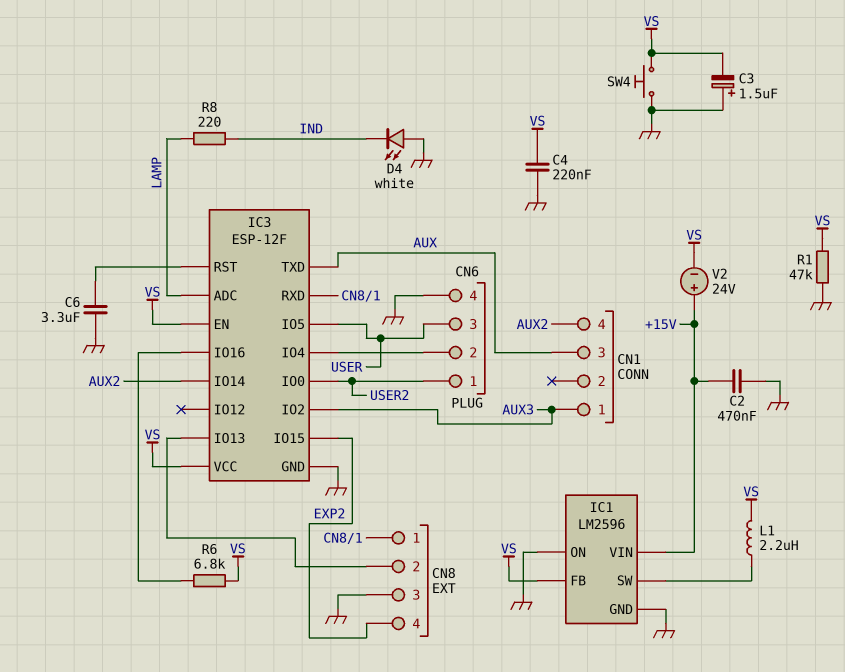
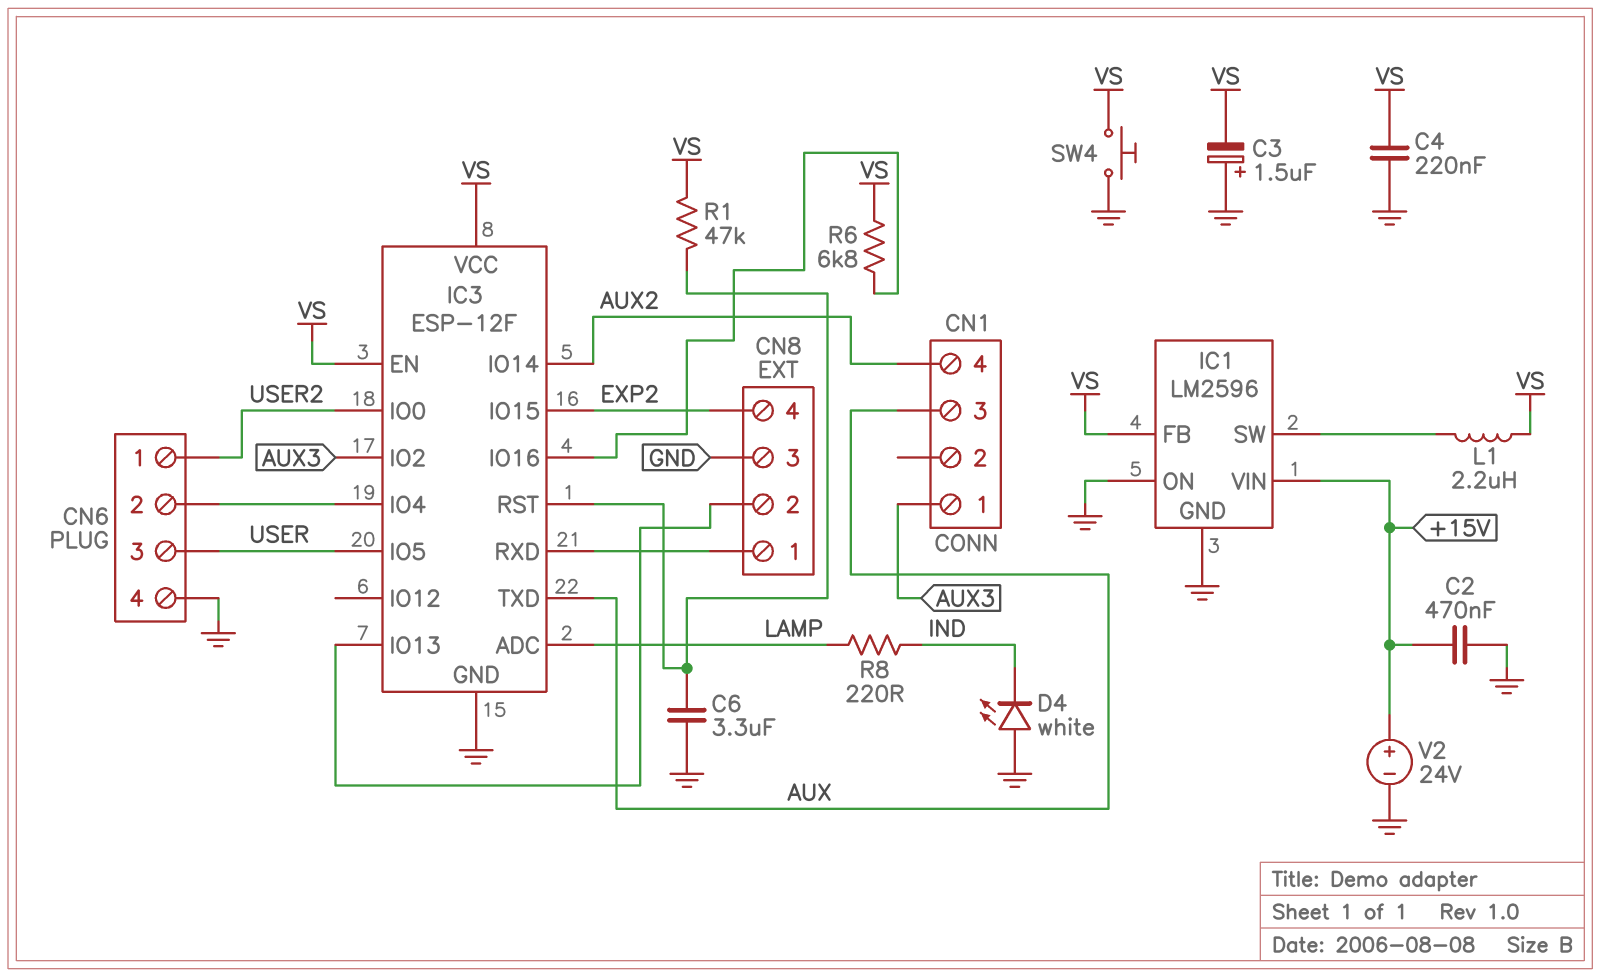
R1: 47k (GND, VS) -> 47k (IC3/RST, VS)
V2: 24V (plus +15V, minus VS) -> 24V (plus +15V, minus GND)

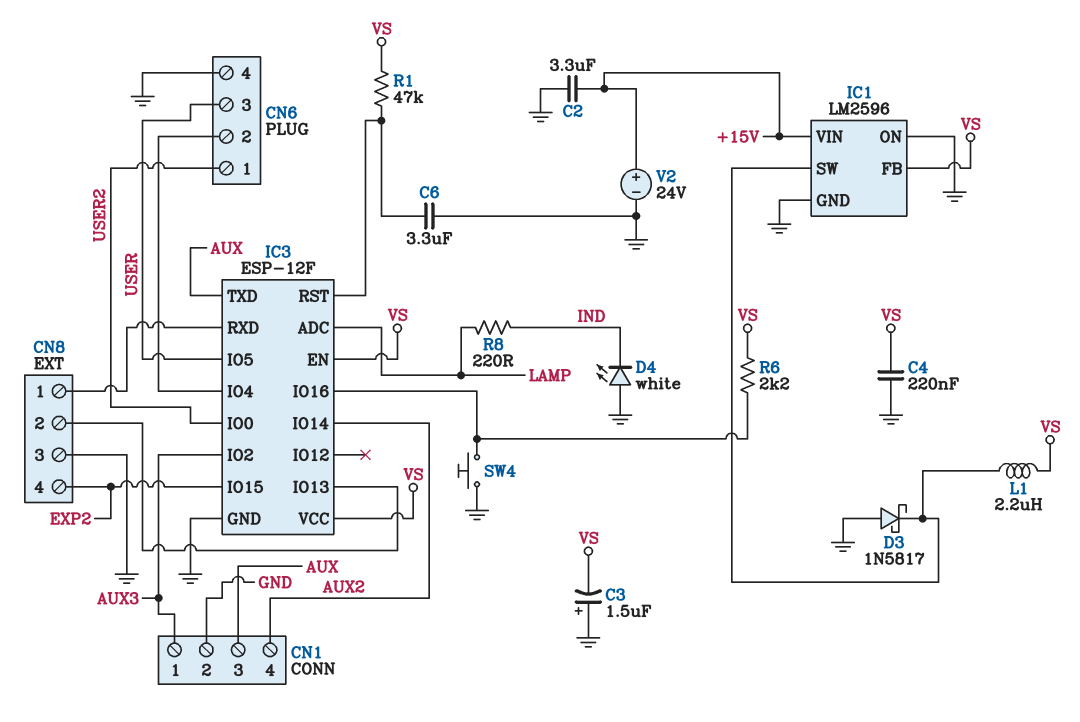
C2: 470nF (+15V, GND) -> 3.3uF (+15V, GND)
CN1 pin 2: none -> GND
D3: none -> schottky 1N5817 (A GND, K IC1/SW)
R6: 6.8k (IC3/IO16, VS) -> 2.2k (IC3/IO16, VS)
SW4: button (GND, VS) -> button (GND, IC3/IO16)

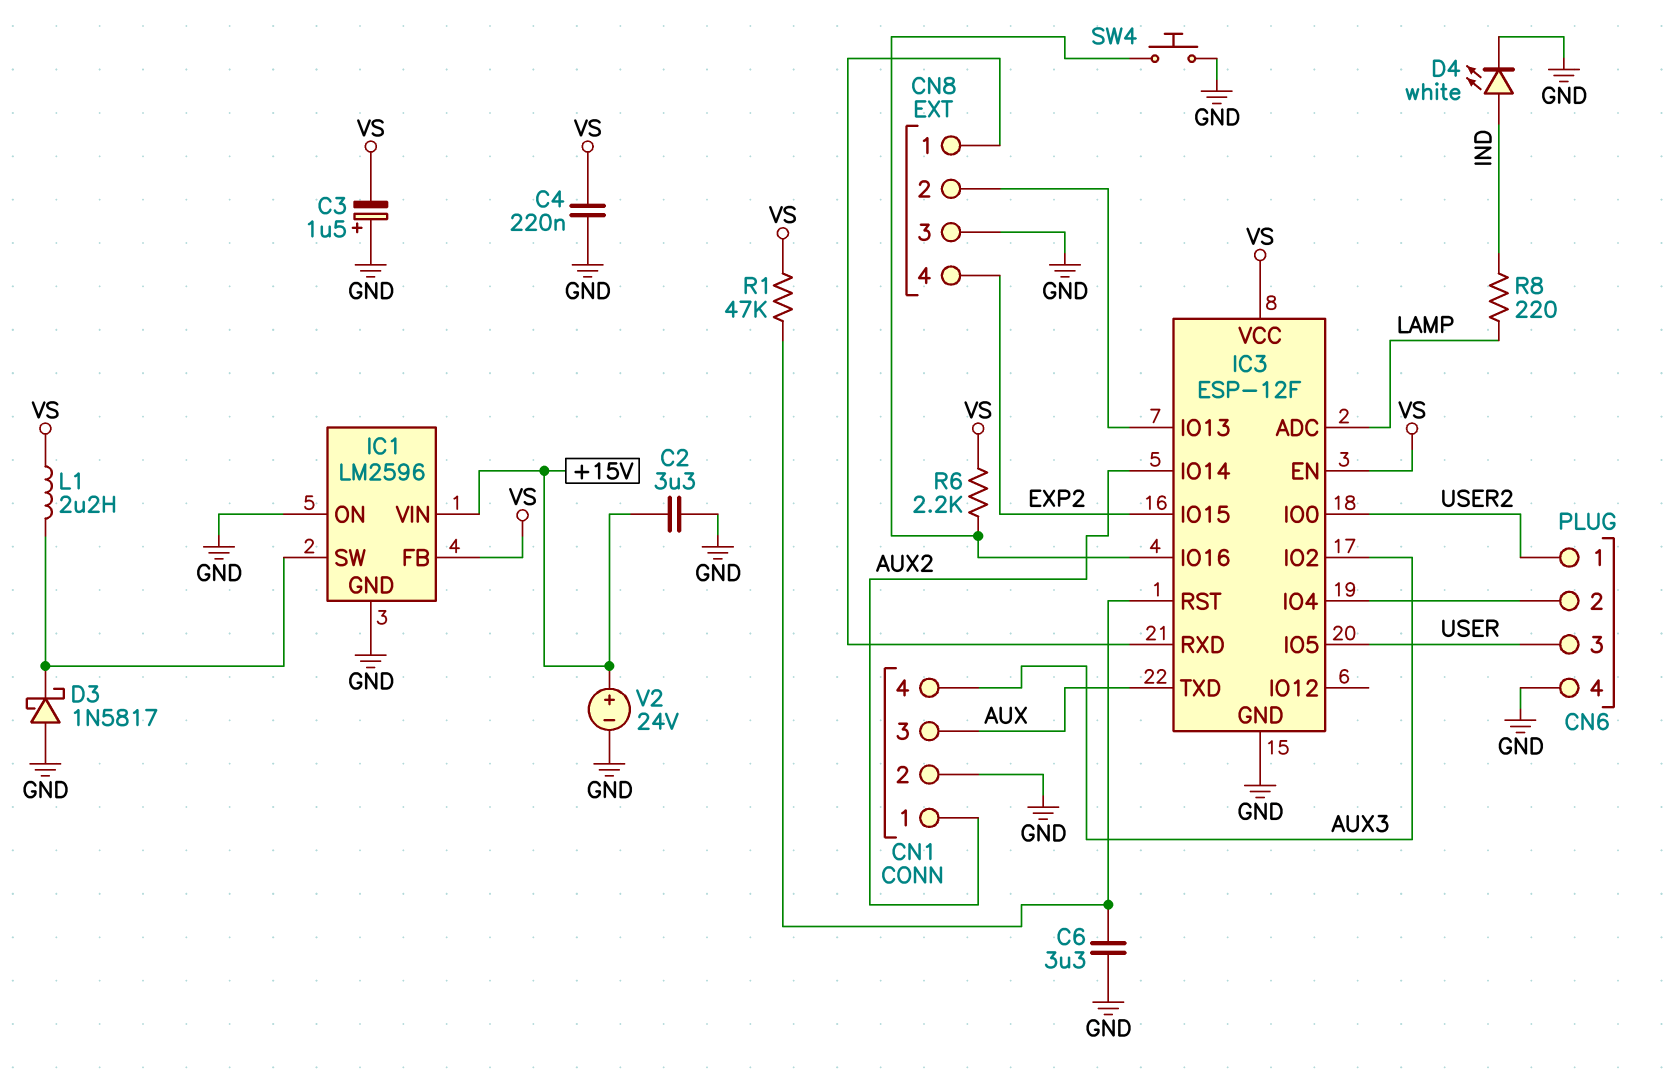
CN1 pin 1: AUX3 -> AUX2
CN1 pin 4: AUX2 -> AUX3
D4: LED white (A GND, K IND) -> LED white (A IND, K GND)

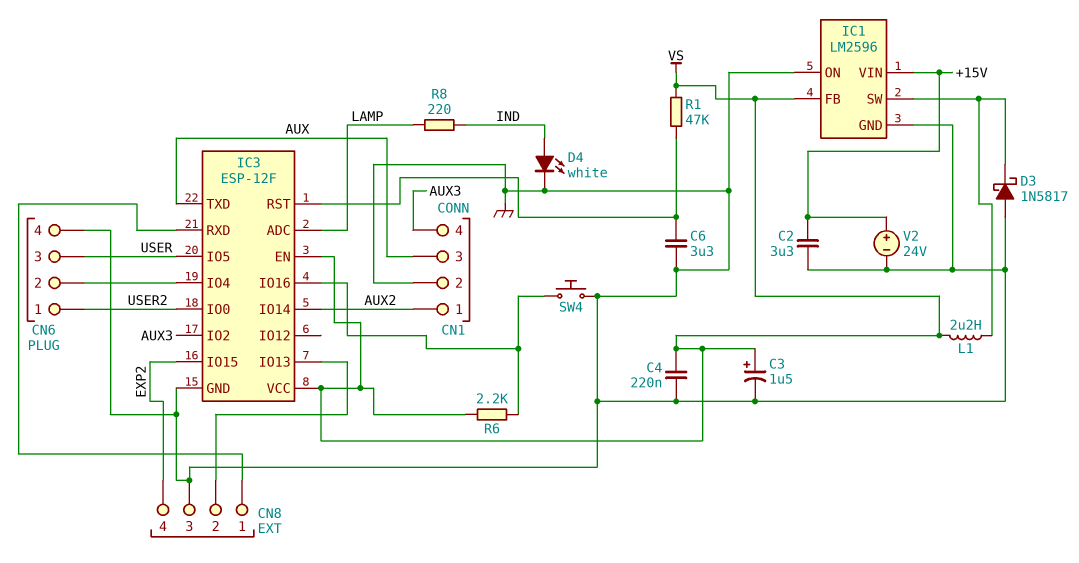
C3: 1.5uF (plus GND, minus VS) -> 1.5uF (plus VS, minus GND)

